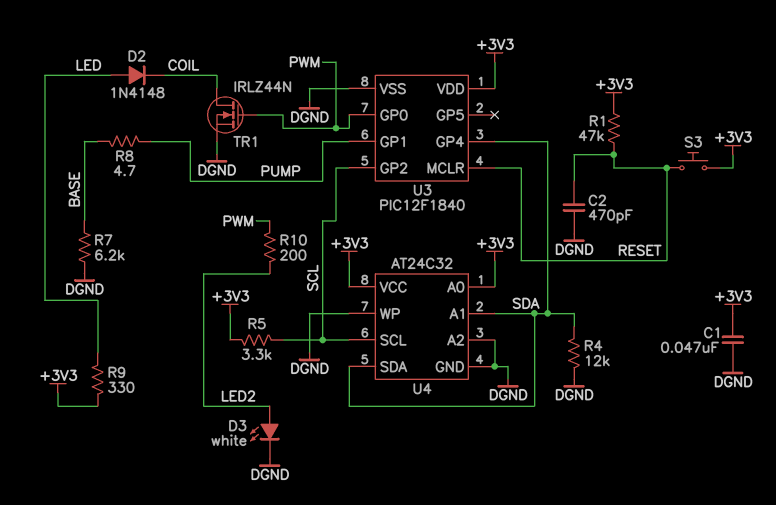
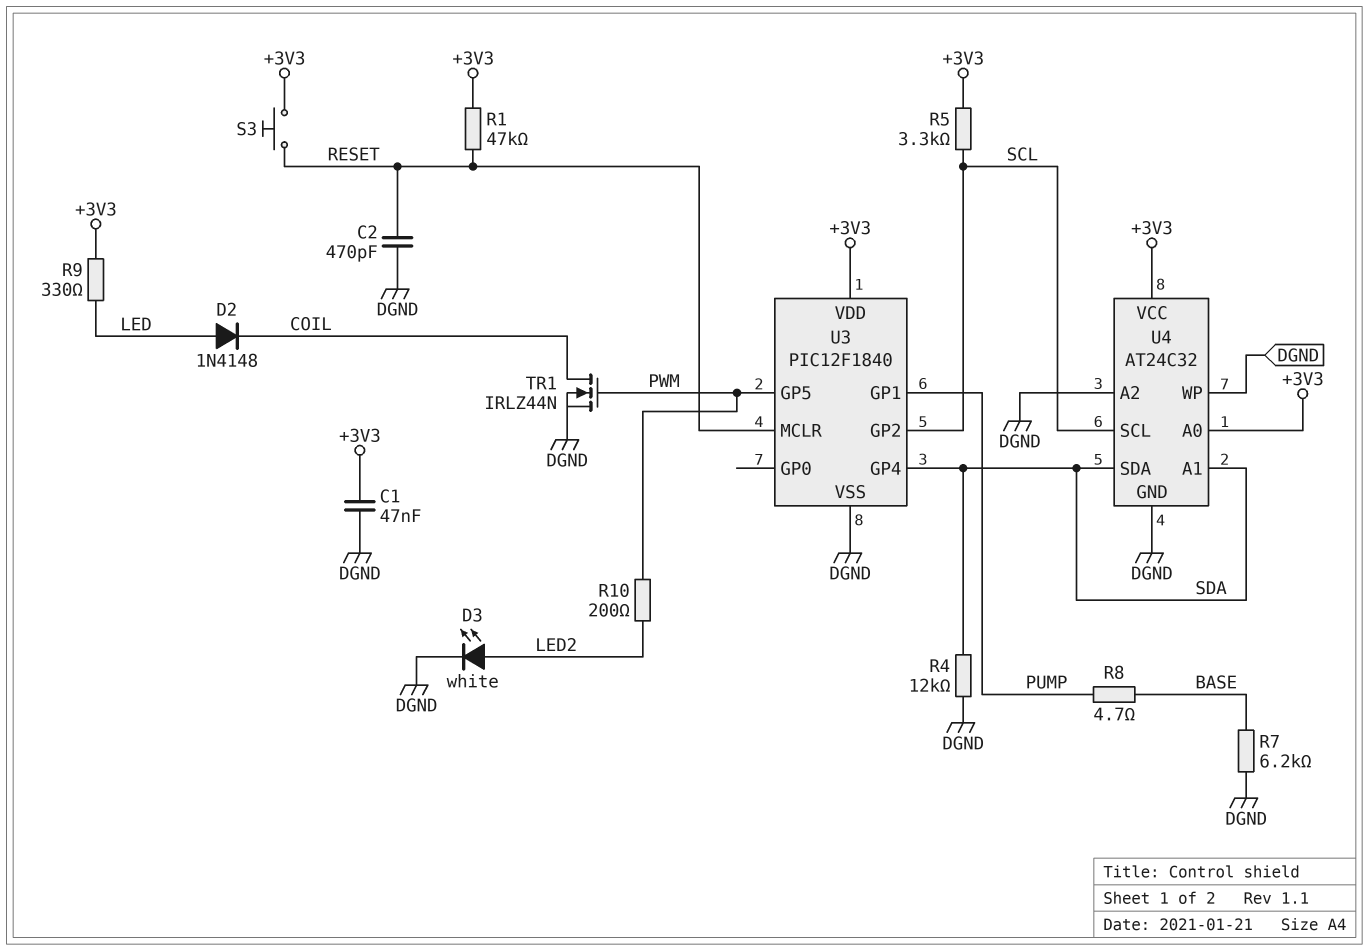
U3 pin GP0: PWM -> none
U3 pin GP5: none -> PWM

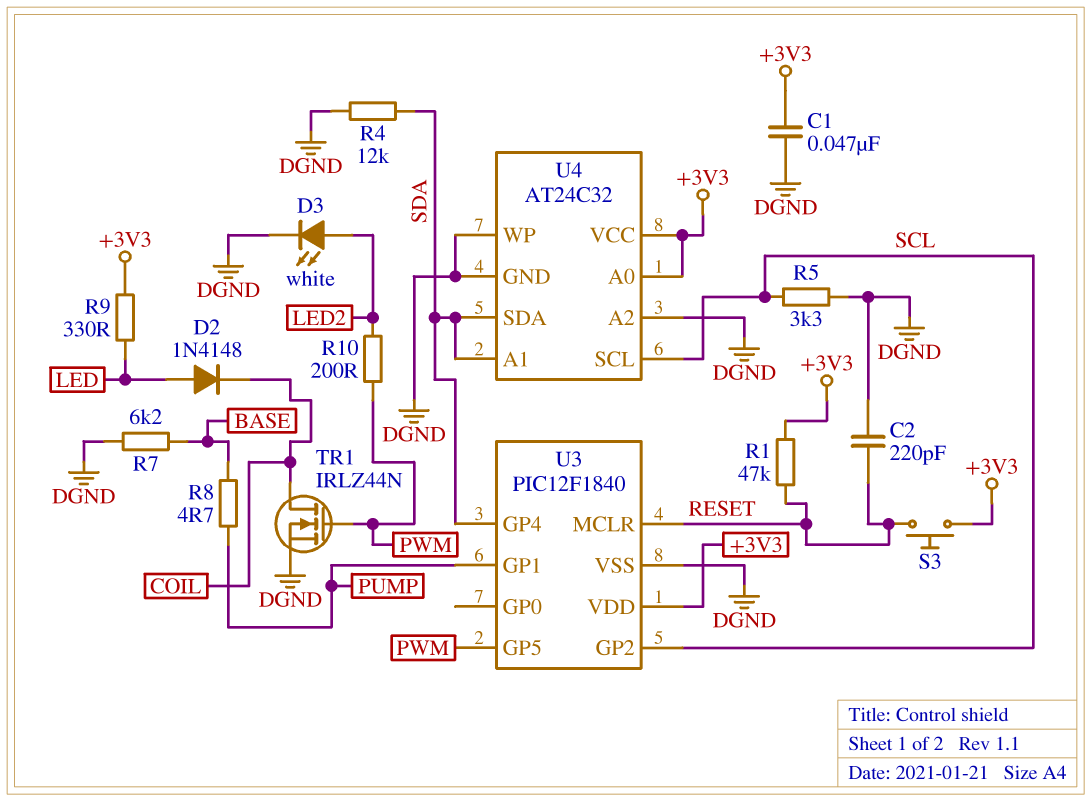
C2: 470pF (DGND, RESET) -> 220pF (DGND, RESET)
R5: 3.3k (+3V3, SCL) -> 3.3k (DGND, SCL)

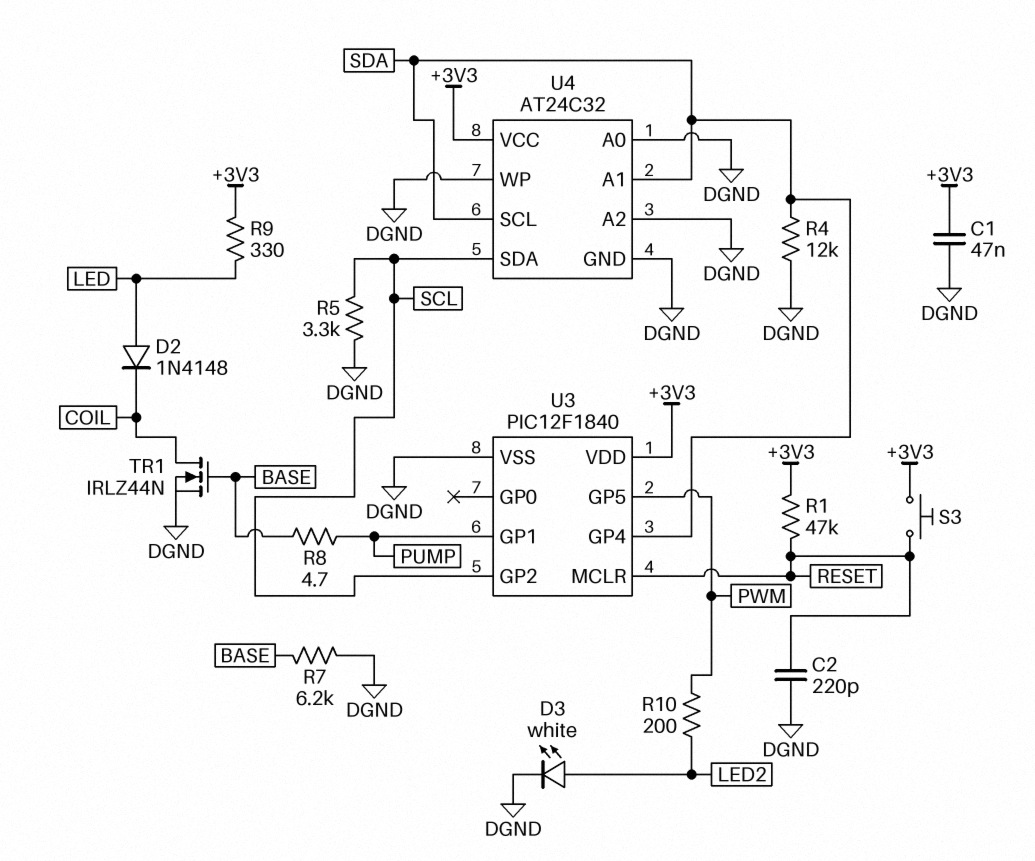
TR1: NMOS IRLZ44N (G PWM, D COIL, S DGND) -> NMOS IRLZ44N (G BASE, D COIL, S DGND)
U4 pin A0: +3V3 -> DGND
U4 pin SCL: SCL -> SDA
U4 pin SDA: SDA -> SCL

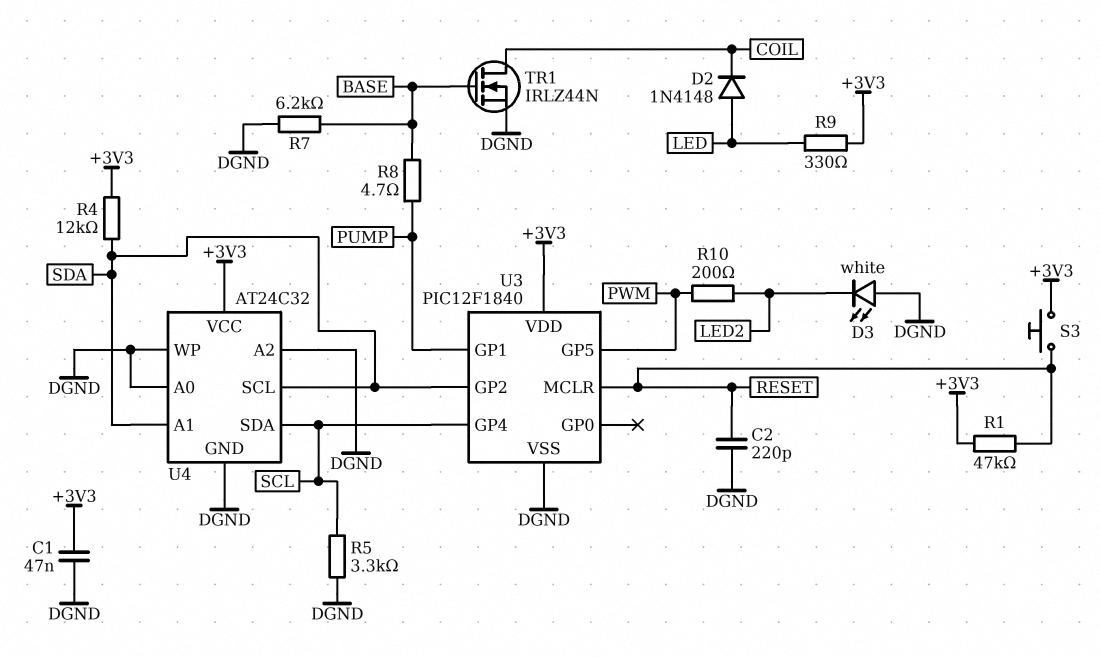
D3: LED white (A LED2, K DGND) -> LED white (A DGND, K LED2)
R4: 12k (DGND, SDA) -> 12k (+3V3, SDA)
U3 pin GP2: SCL -> SDA
U3 pin GP4: SDA -> SCL

